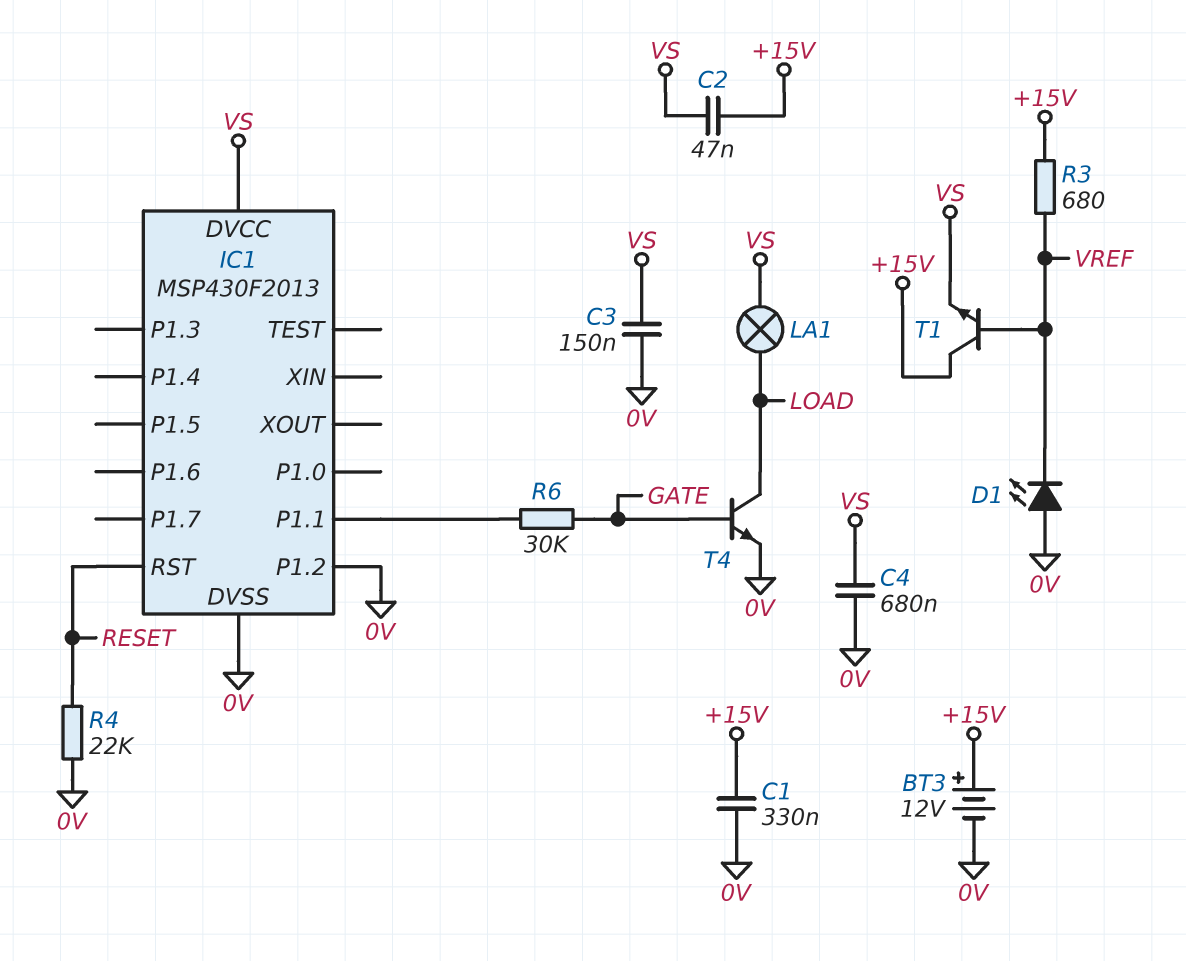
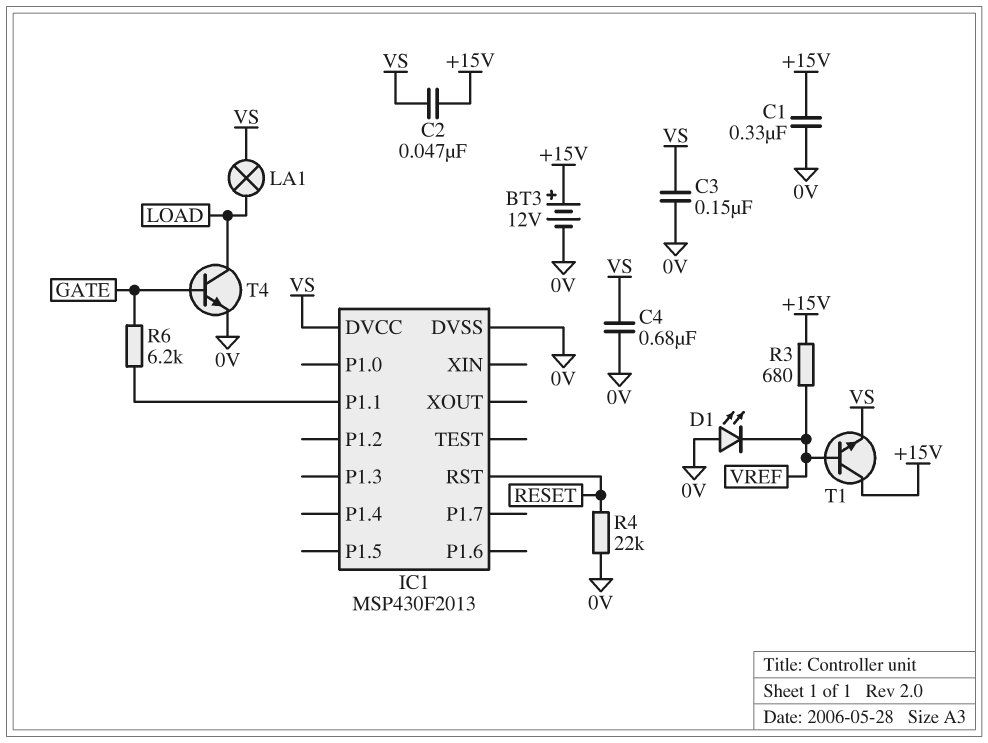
IC1 pin P1.2: 0V -> none
R6: 30k (GATE, IC1/P1.1) -> 6.2k (GATE, IC1/P1.1)

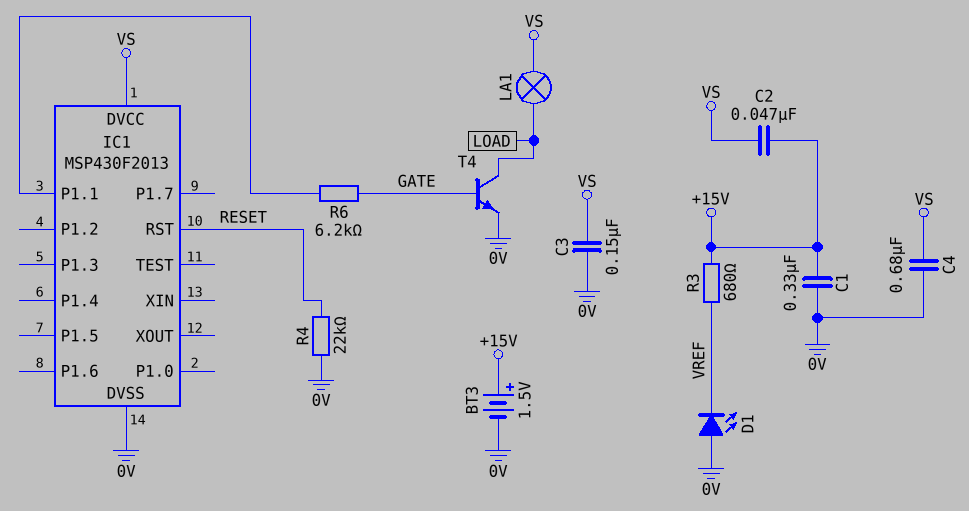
BT3: 12V (plus +15V, minus 0V) -> 1.5V (plus +15V, minus 0V)
T1: NPN (B VREF, C +15V, E VS) -> none

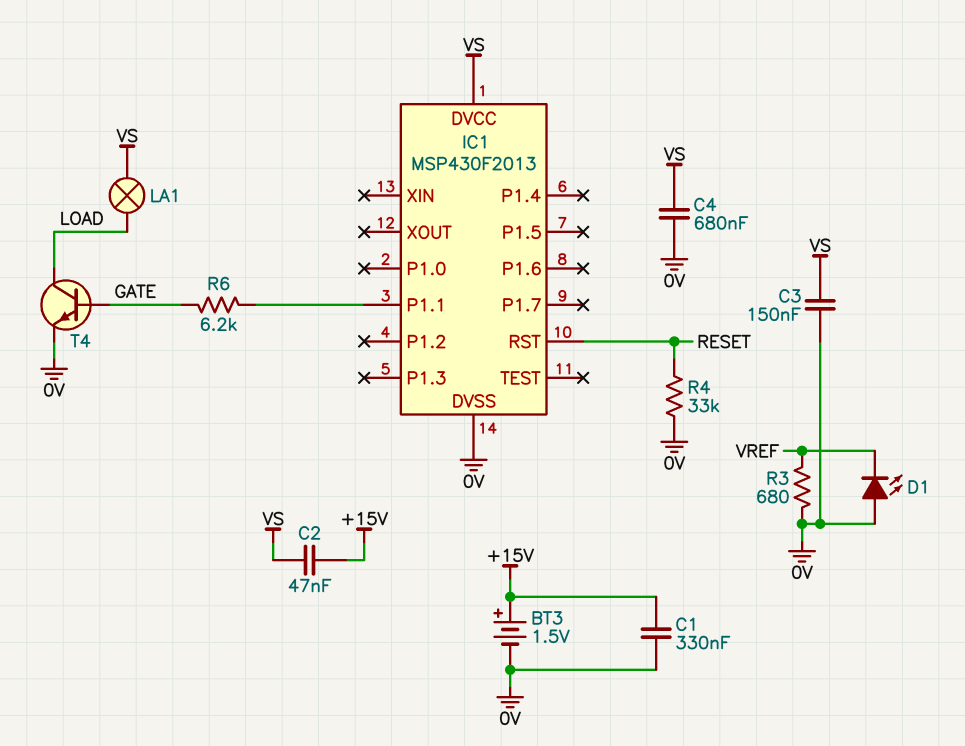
R3: 680 (+15V, VREF) -> 680 (0V, VREF)
R4: 22k (0V, RESET) -> 33k (0V, RESET)

